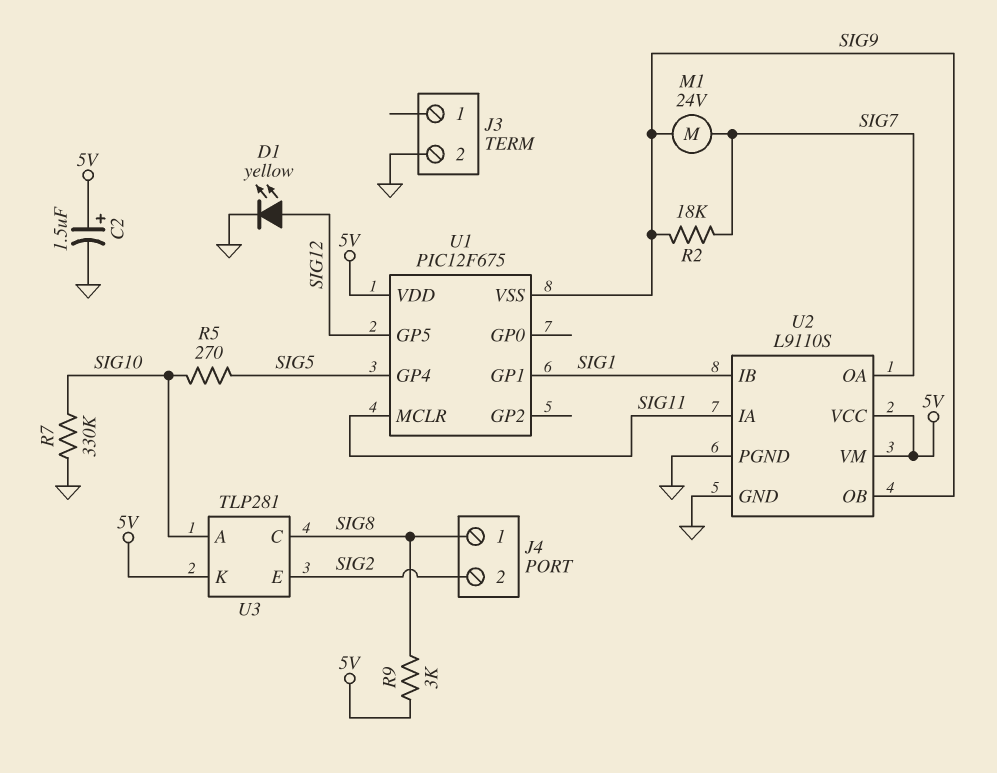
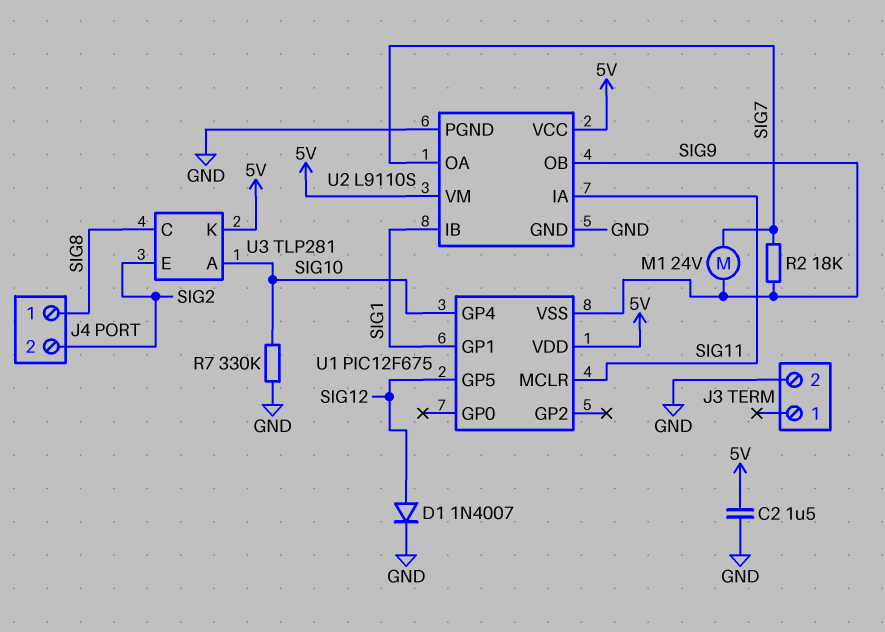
C2: 1.5uF (plus 5V, minus GND) -> 1.5uF (5V, GND)
D1: LED yellow (A SIG12, K GND) -> diode 1N4007 (A SIG12, K GND)
R5: 270 (SIG5, SIG10) -> none
R9: 3k (5V, SIG8) -> none
U1 pin GP4: SIG5 -> SIG10

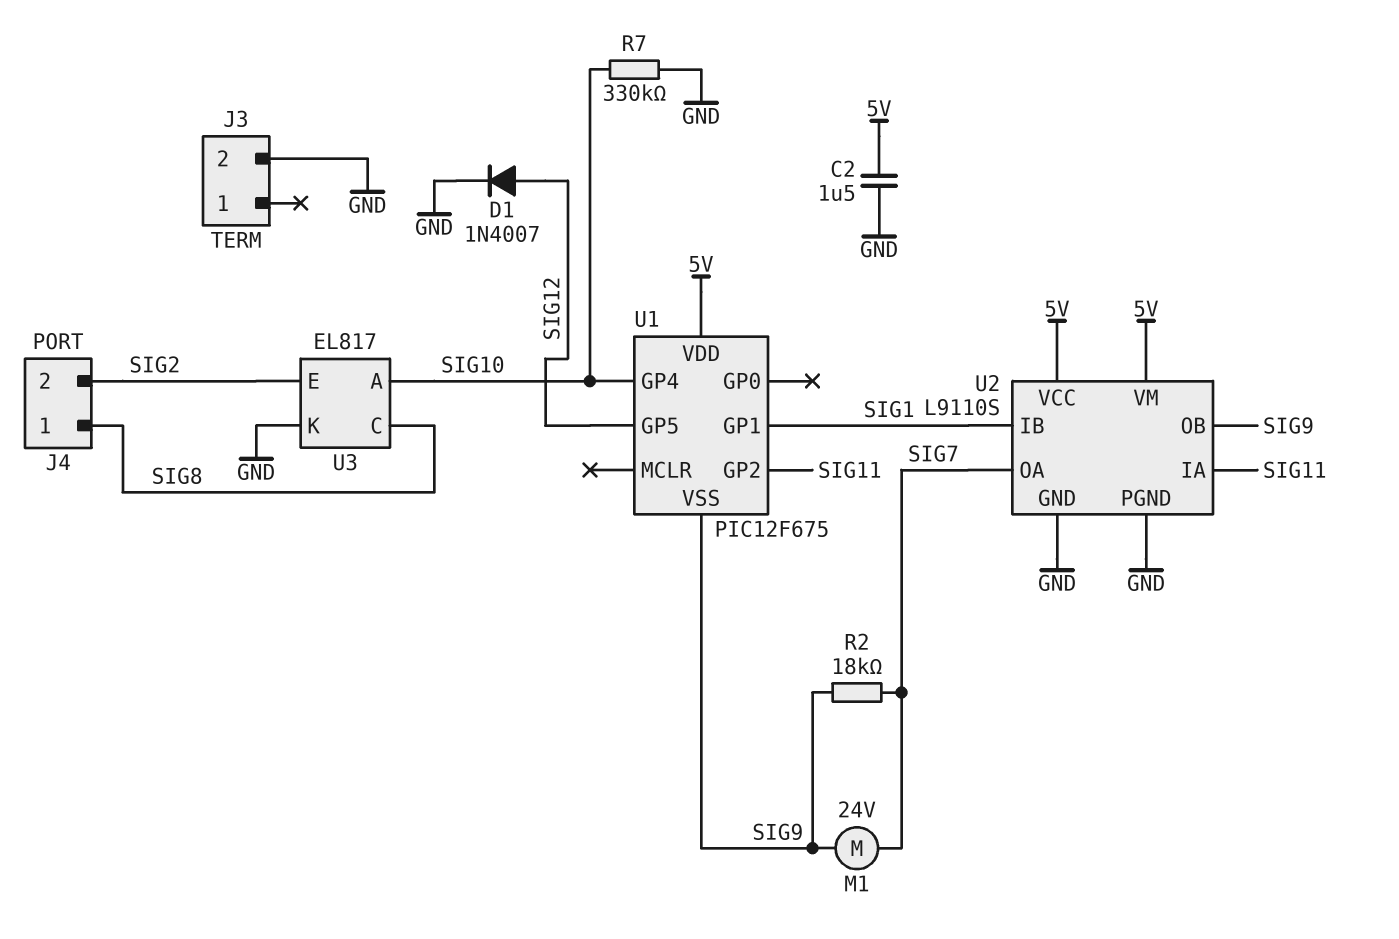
U1 pin GP2: none -> SIG11
U1 pin MCLR: SIG11 -> none
U3: TLP281 -> EL817
U3 pin K: 5V -> GND

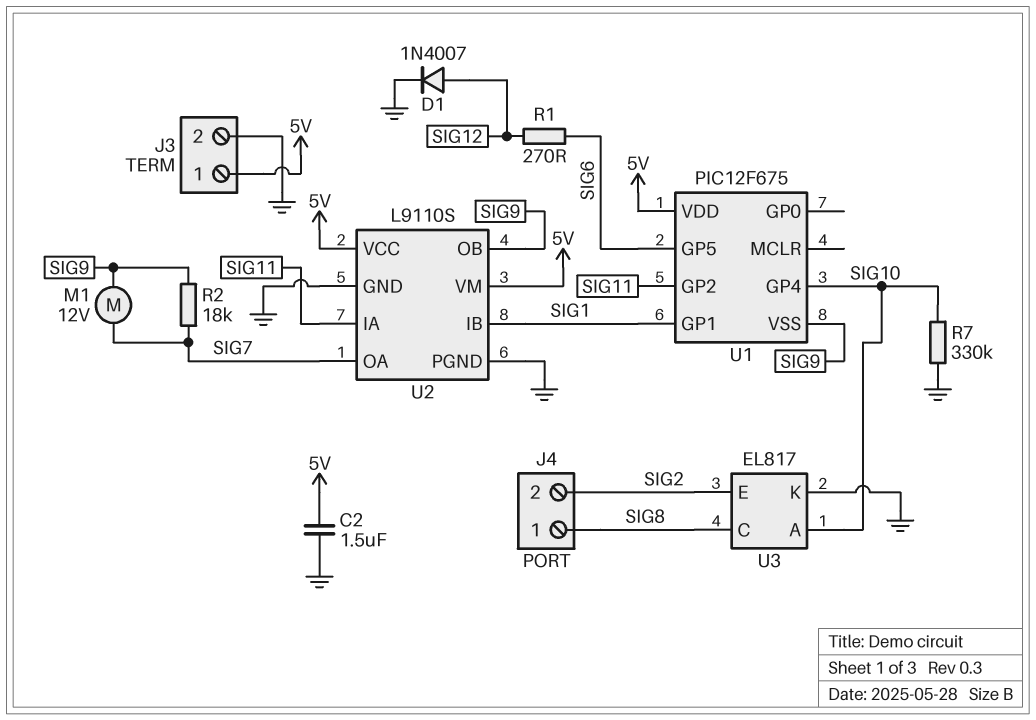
J3 pin 1: none -> 5V
M1: motor 24V (SIG7, SIG9) -> motor 12V (SIG7, SIG9)
R1: none -> 270 (SIG6, SIG12)
U1 pin GP5: SIG12 -> SIG6

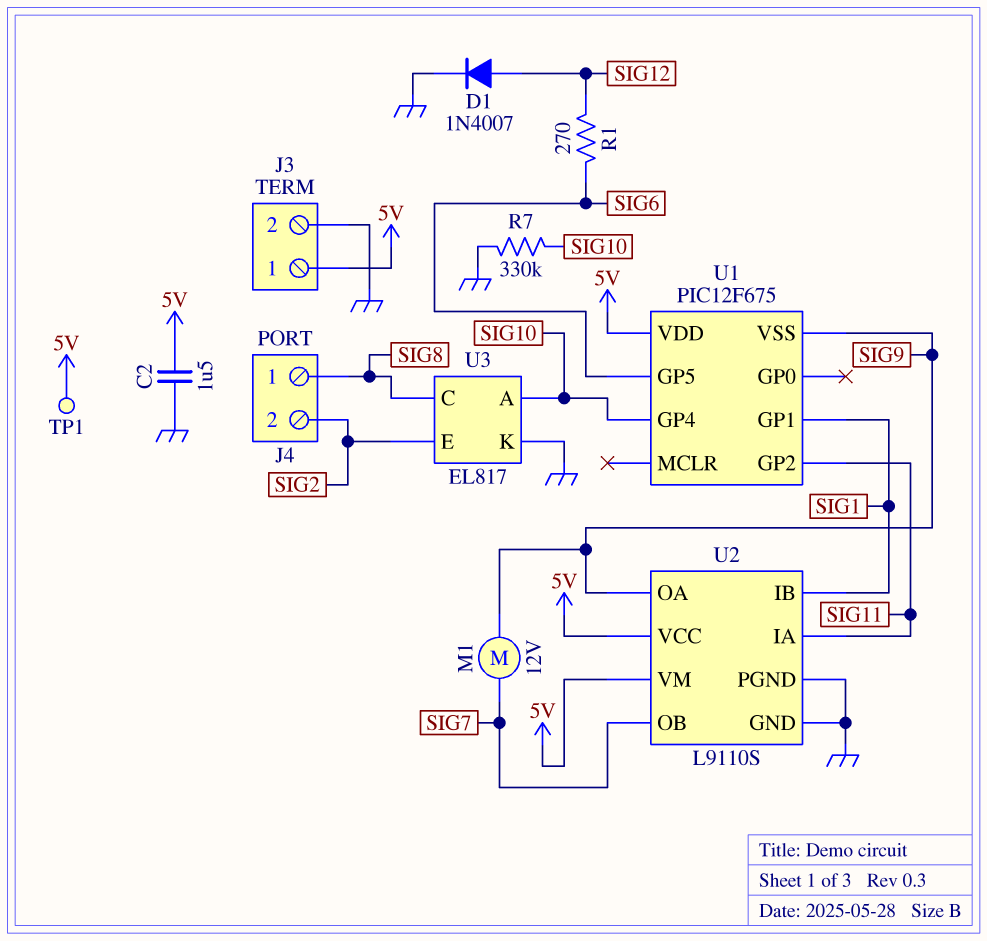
R2: 18k (SIG7, SIG9) -> none
TP1: none -> test point (5V)
U2 pin OA: SIG7 -> SIG9
U2 pin OB: SIG9 -> SIG7

